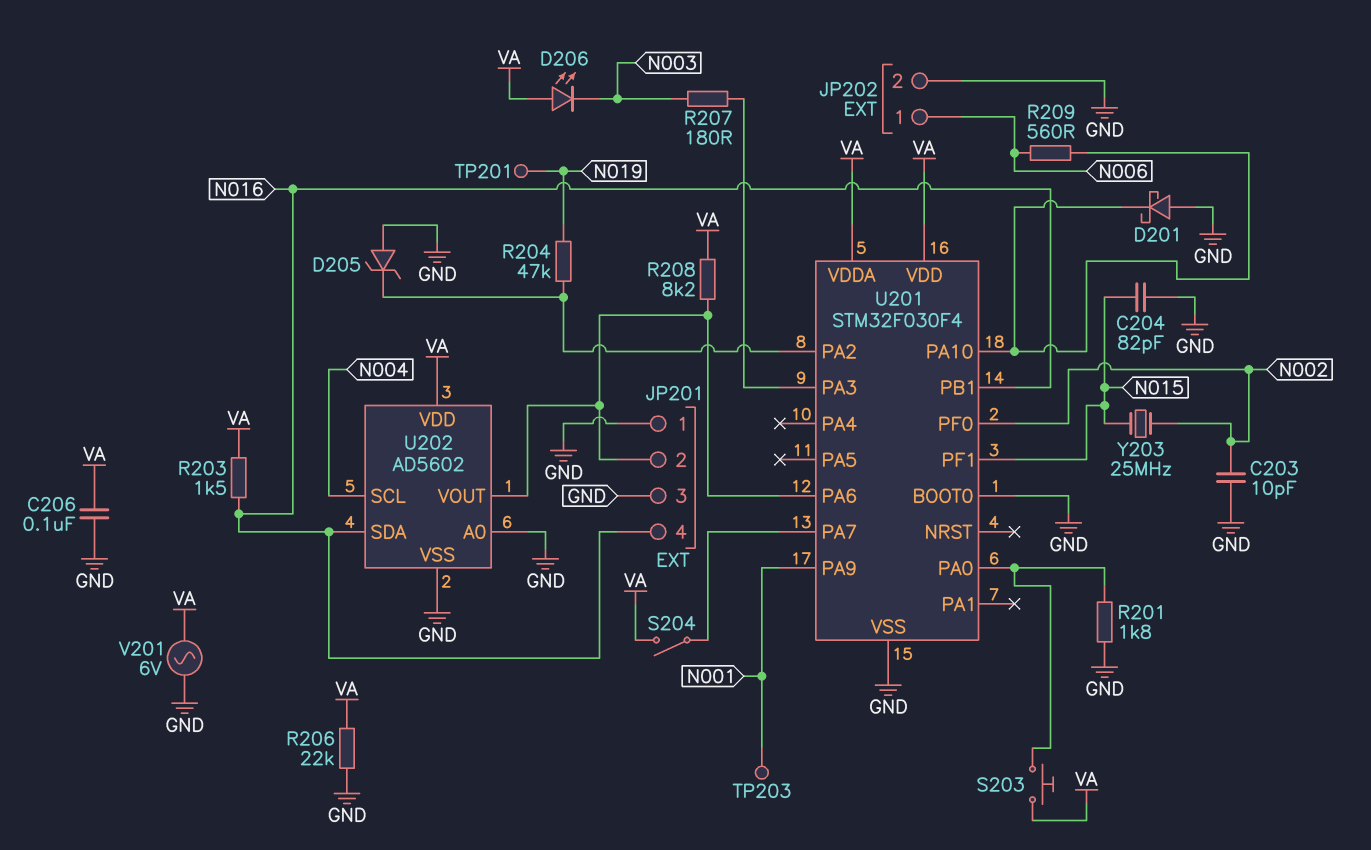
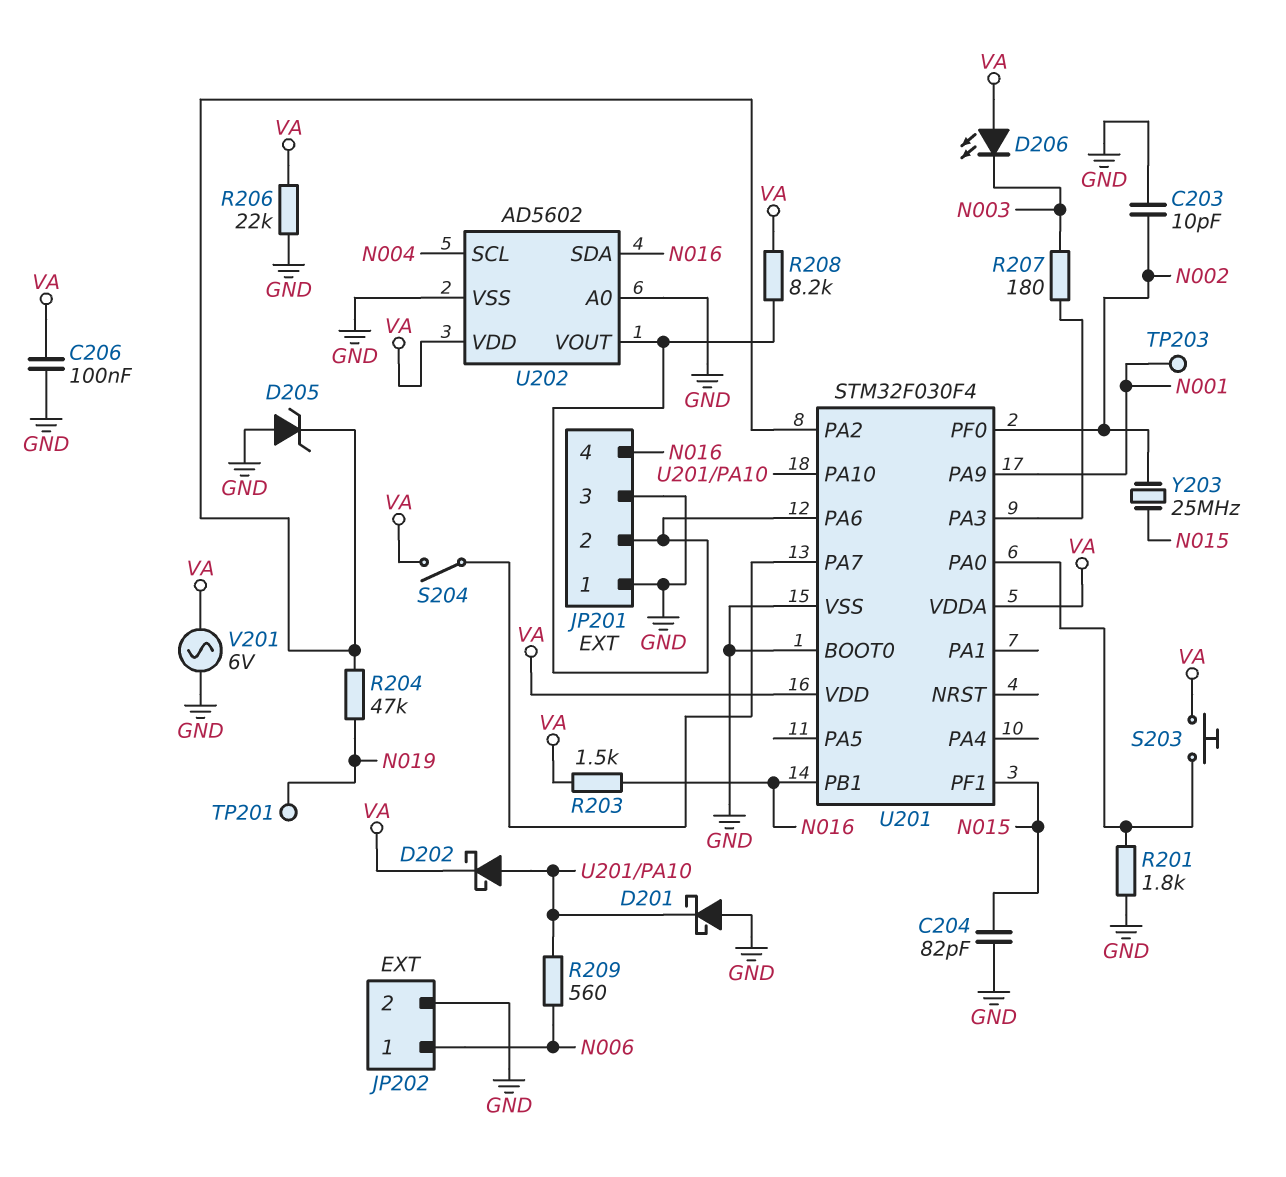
D202: none -> schottky (A U201/PA10, K VA)

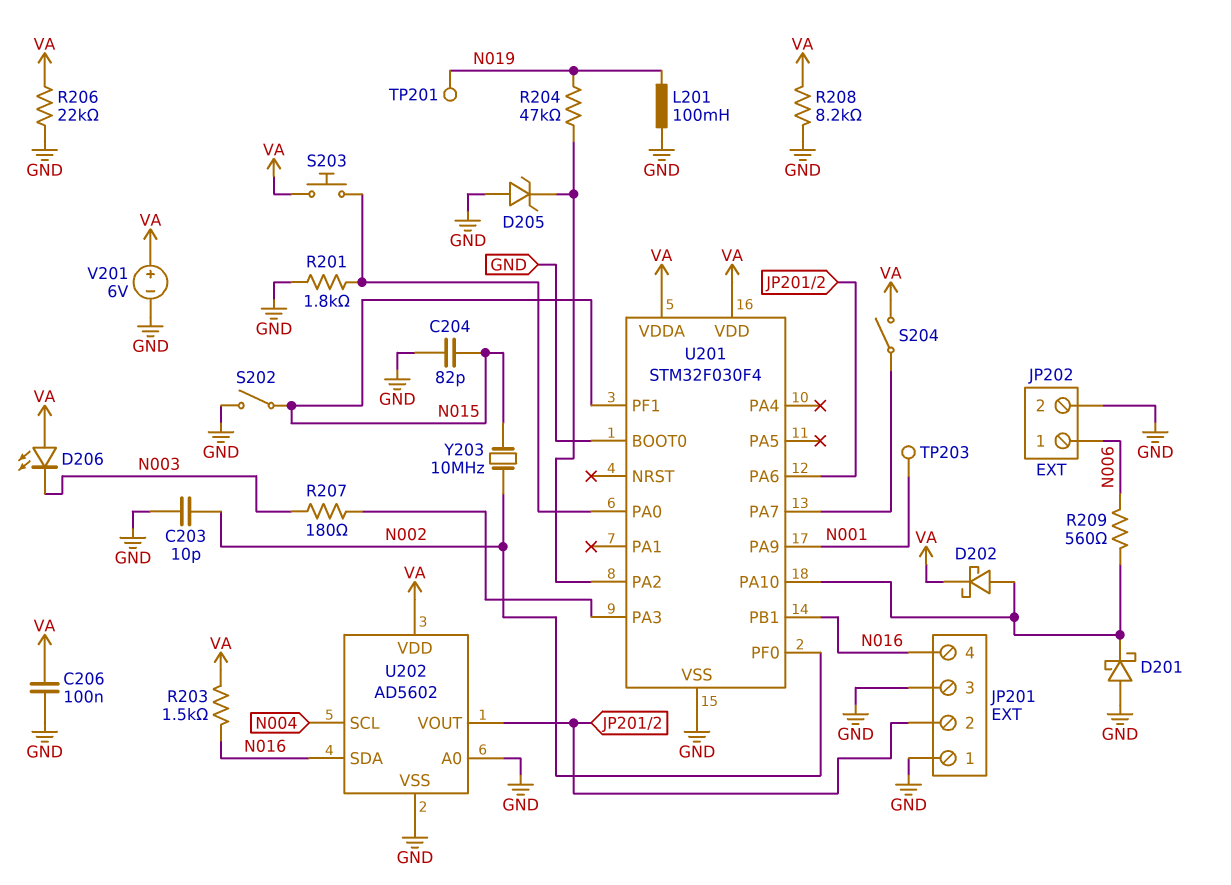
L201: none -> 100mH (GND, N019)
R208: 8.2k (JP201/2, VA) -> 8.2k (GND, VA)
S202: none -> switch (GND, N015)
V201: AC 6V (GND, VA) -> 6V (plus VA, minus GND)
Y203: 25MHz (N002, N015) -> 10MHz (N002, N015)

